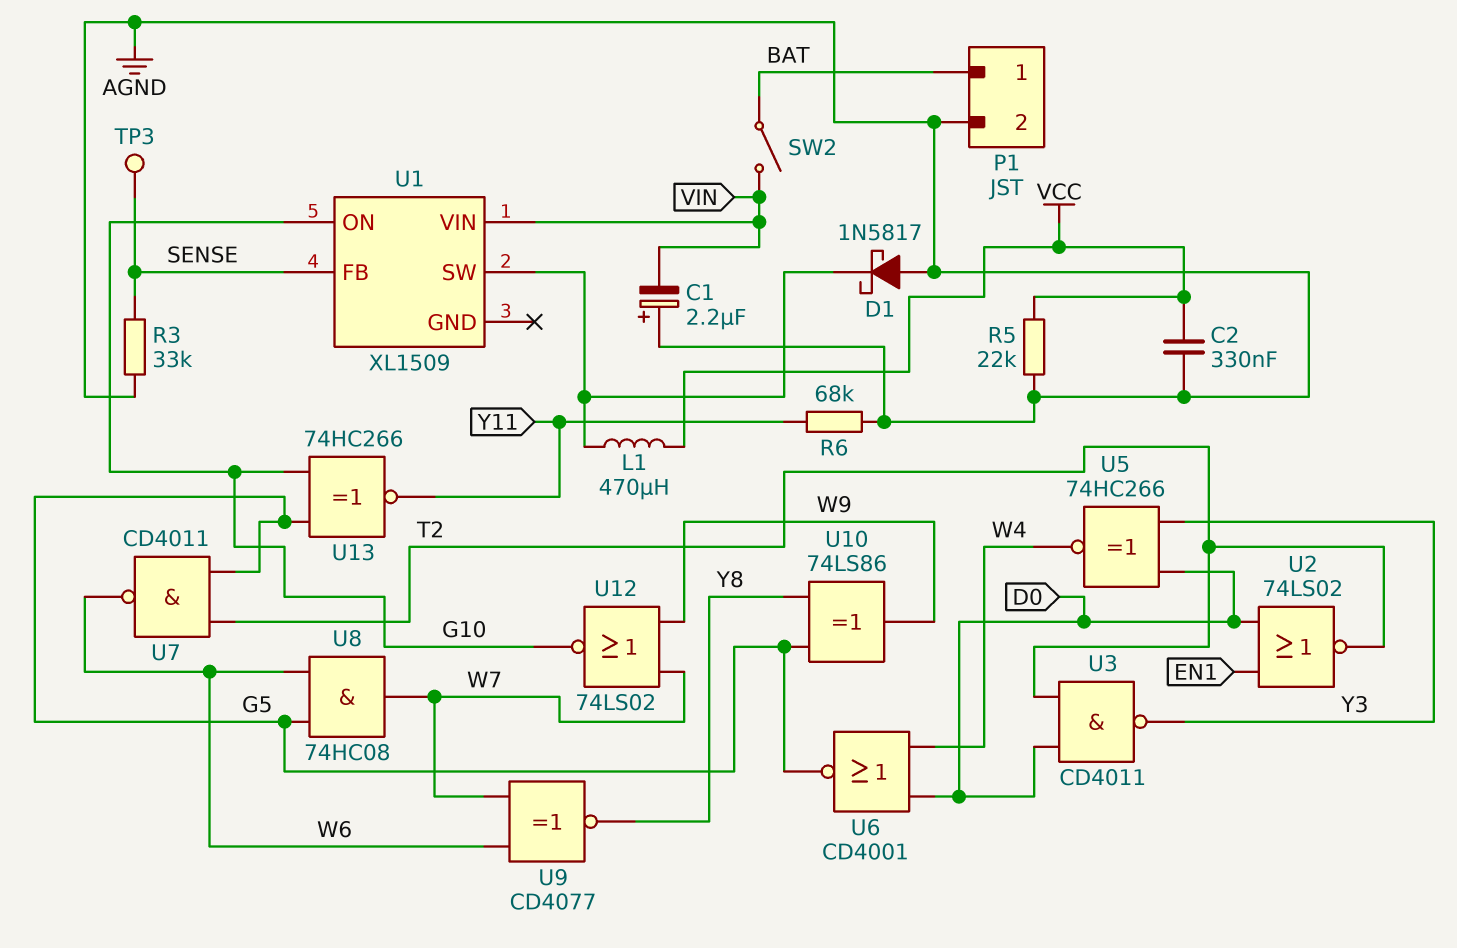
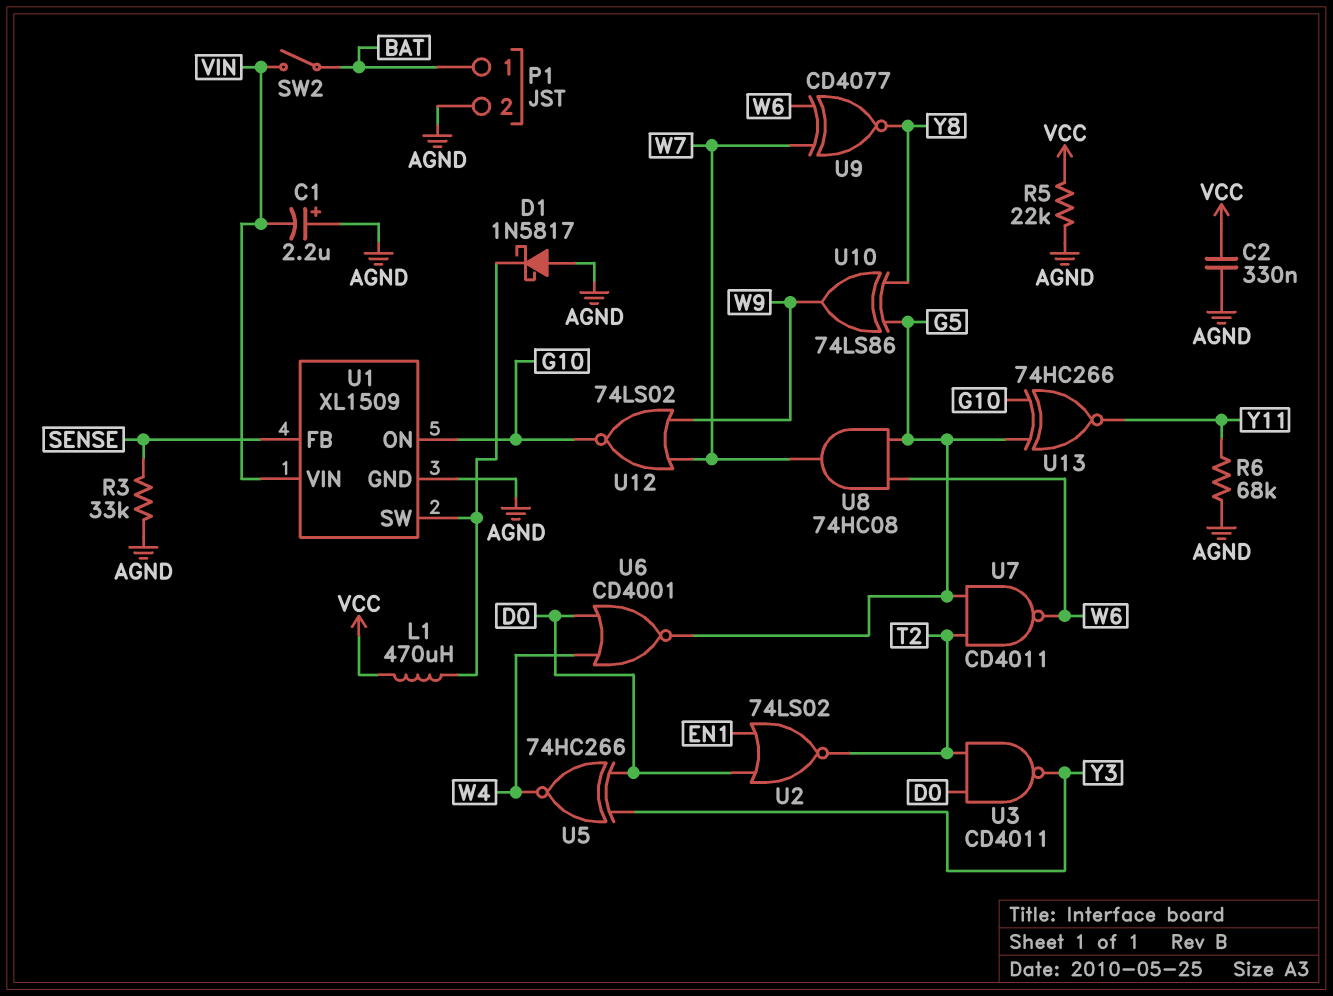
TP3: test point (SENSE) -> none
U1 pin GND: none -> AGND

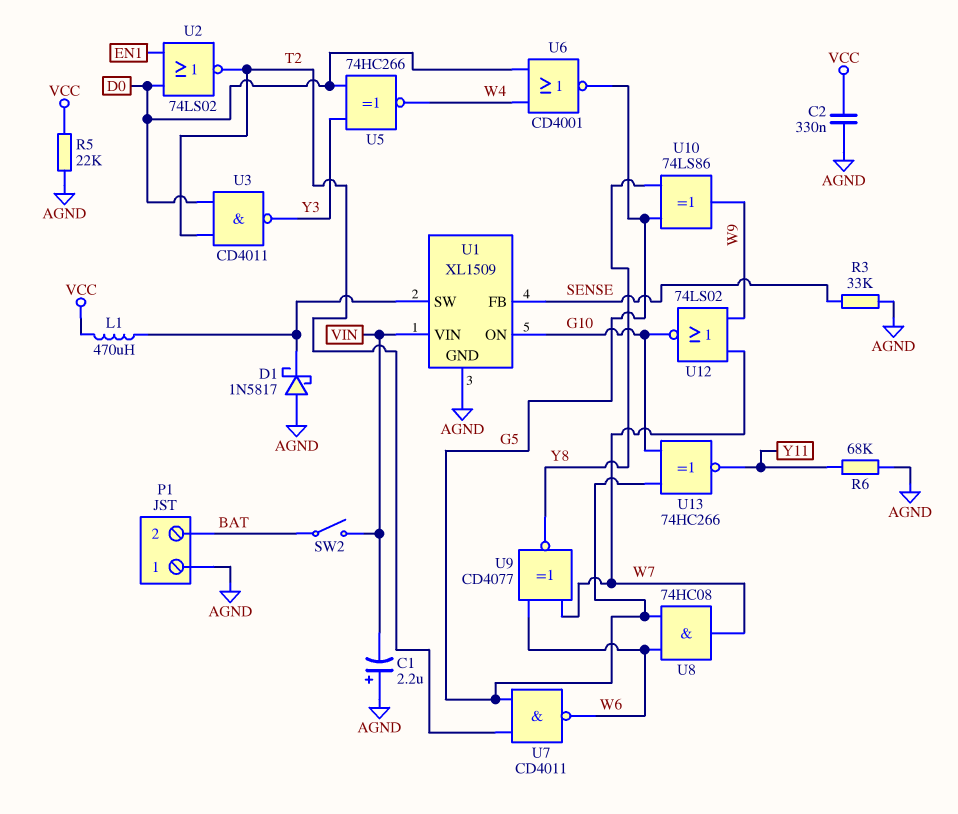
P1 pin 1: BAT -> AGND
P1 pin 2: AGND -> BAT

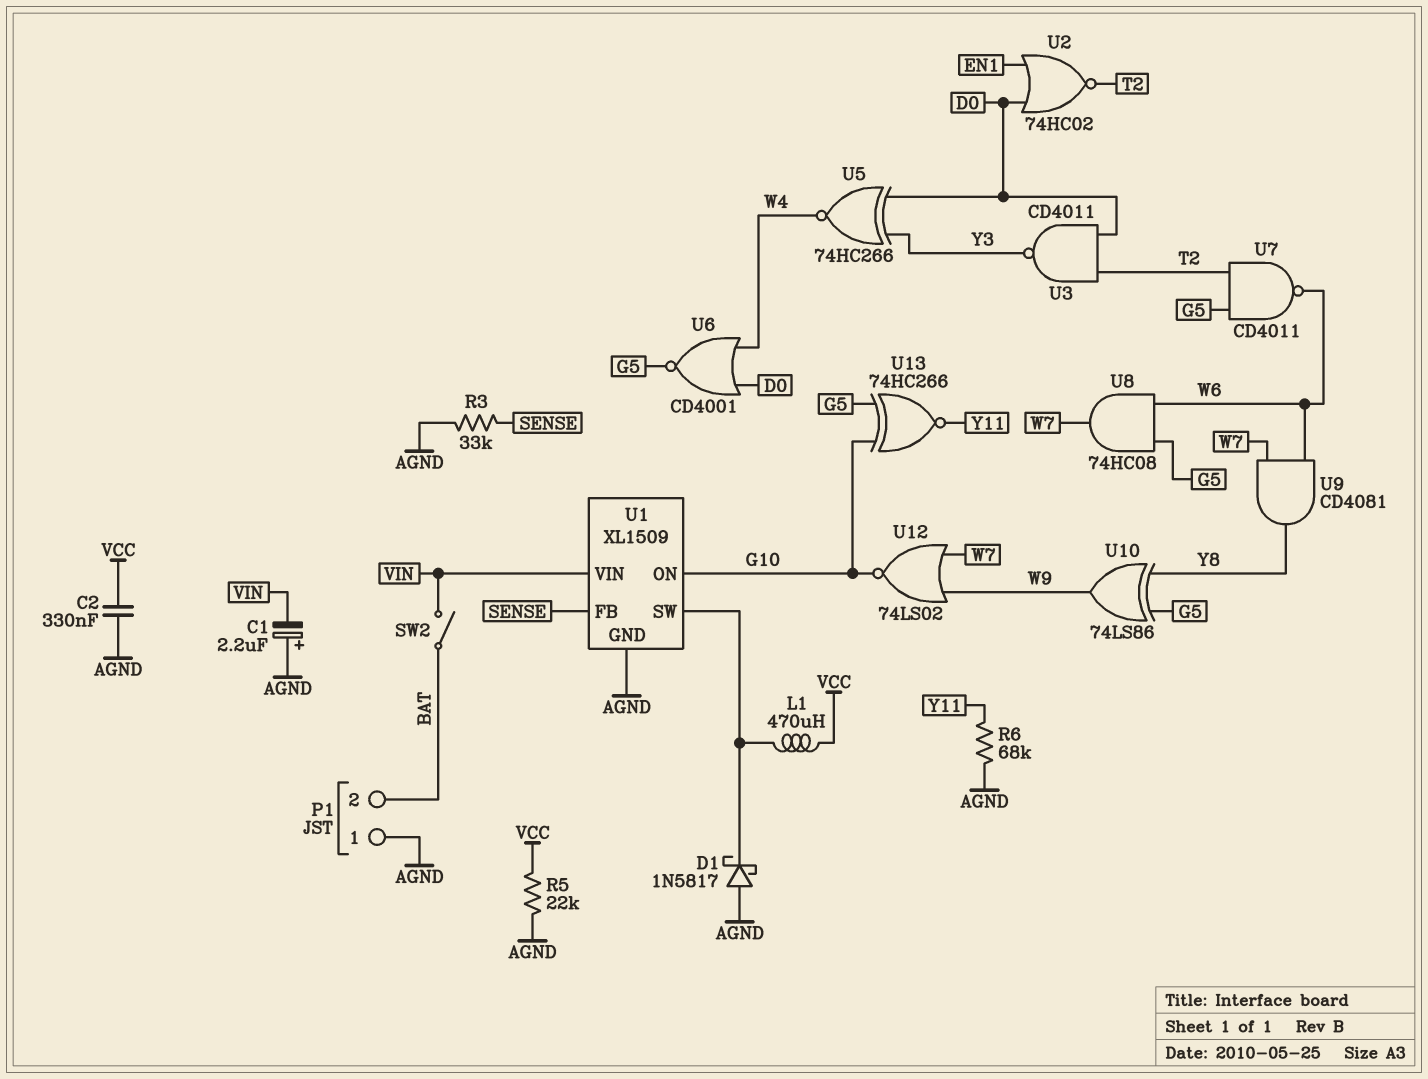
U2: NOR 74LS02 (in D0, in EN1, out T2) -> NOR 74HC02 (in D0, in EN1, out T2)
U9: XNOR CD4077 (in W6, in W7, out Y8) -> AND CD4081 (in W6, in W7, out Y8)

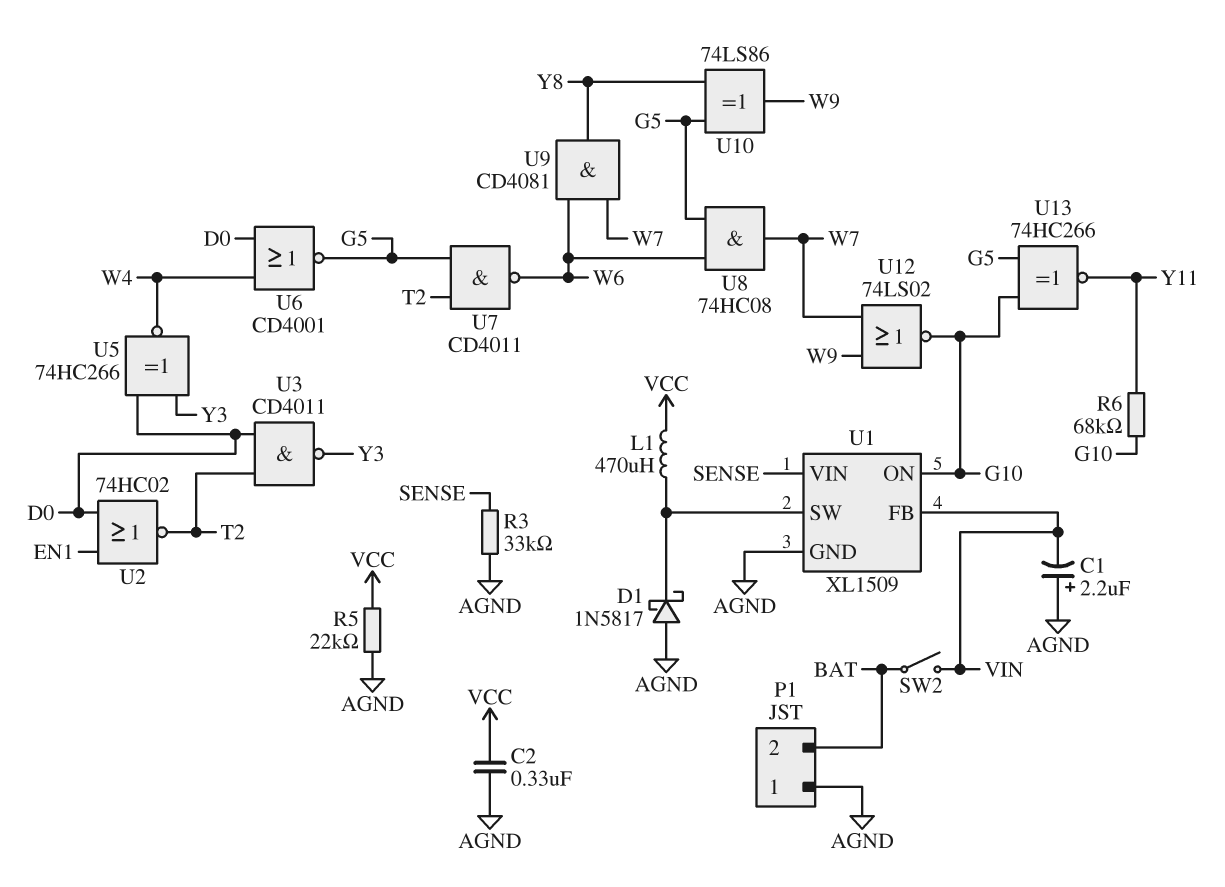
R6: 68k (AGND, Y11) -> 68k (G10, Y11)
U1 pin FB: SENSE -> VIN
U1 pin VIN: VIN -> SENSE

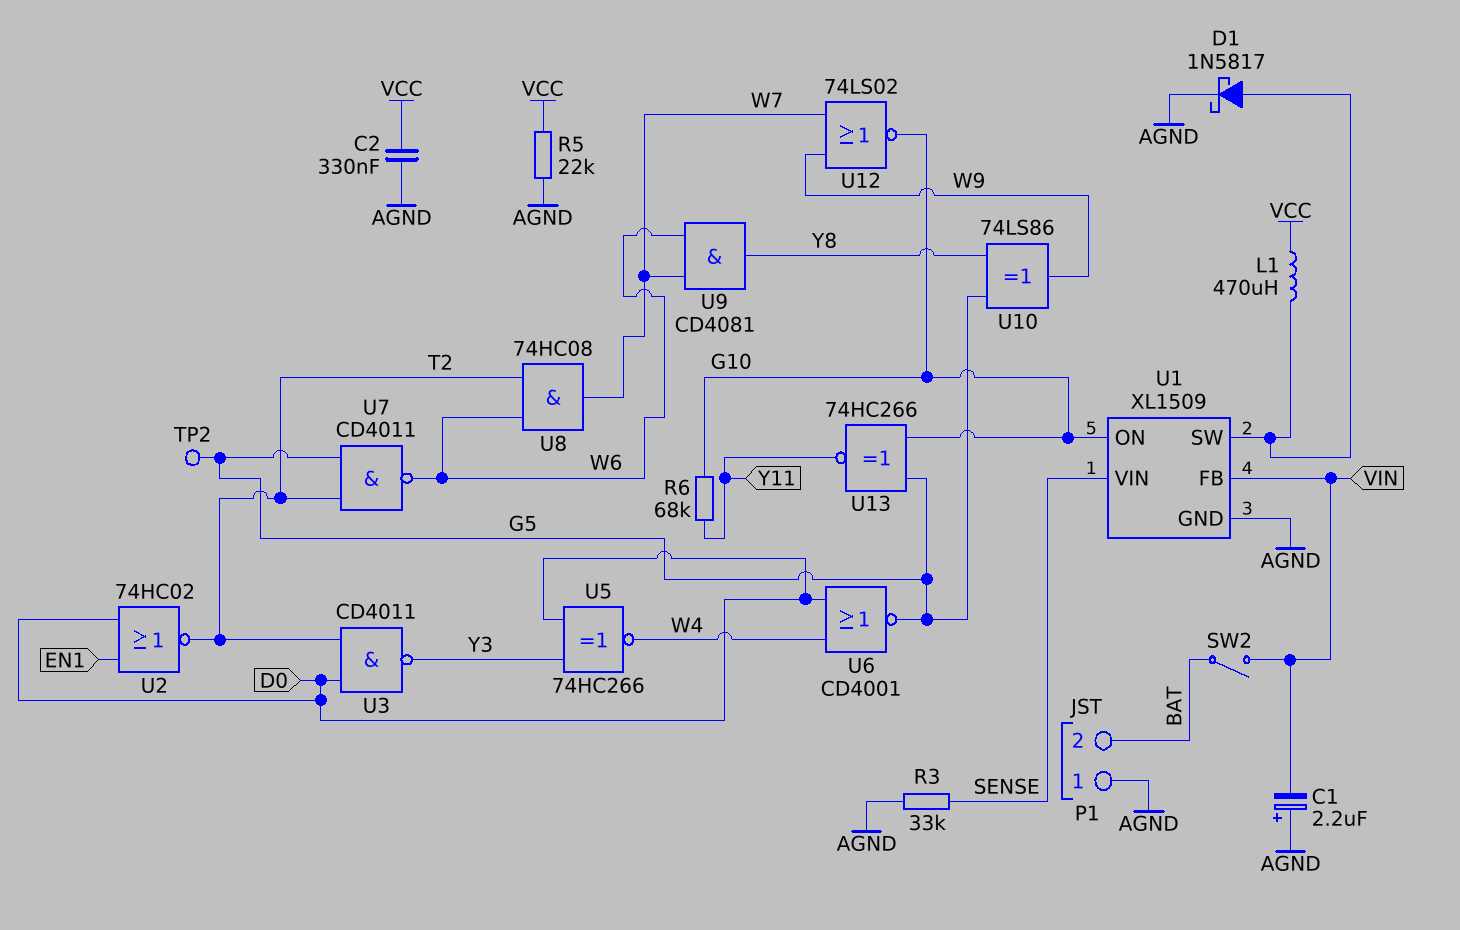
D1: schottky 1N5817 (A AGND, K U1/SW) -> schottky 1N5817 (A U1/SW, K AGND)
TP2: none -> test point (G5)
U8: AND 74HC08 (in G5, in W6, out W7) -> AND 74HC08 (in T2, in W6, out W7)

